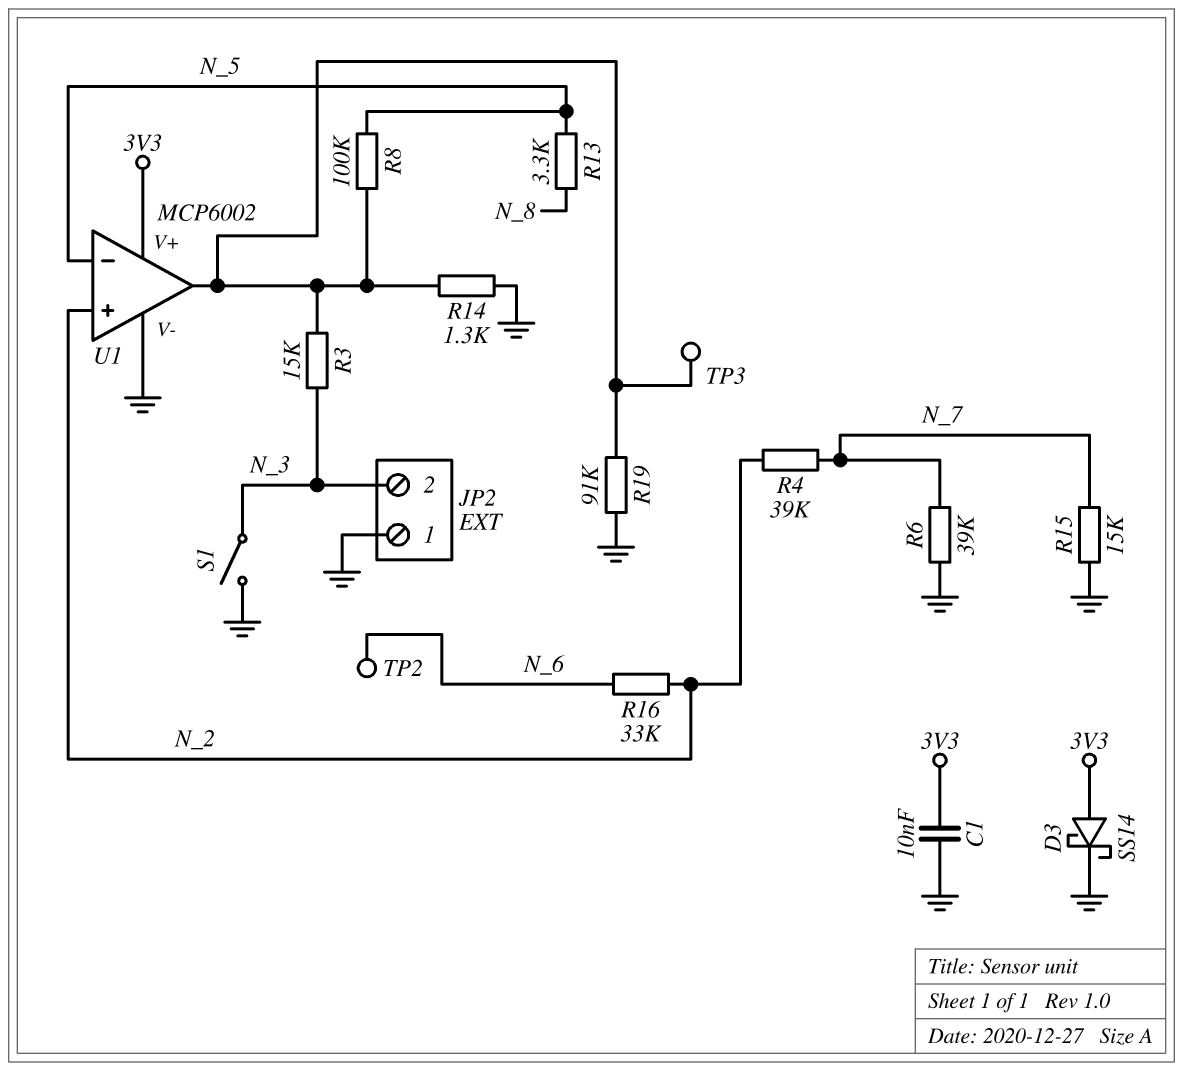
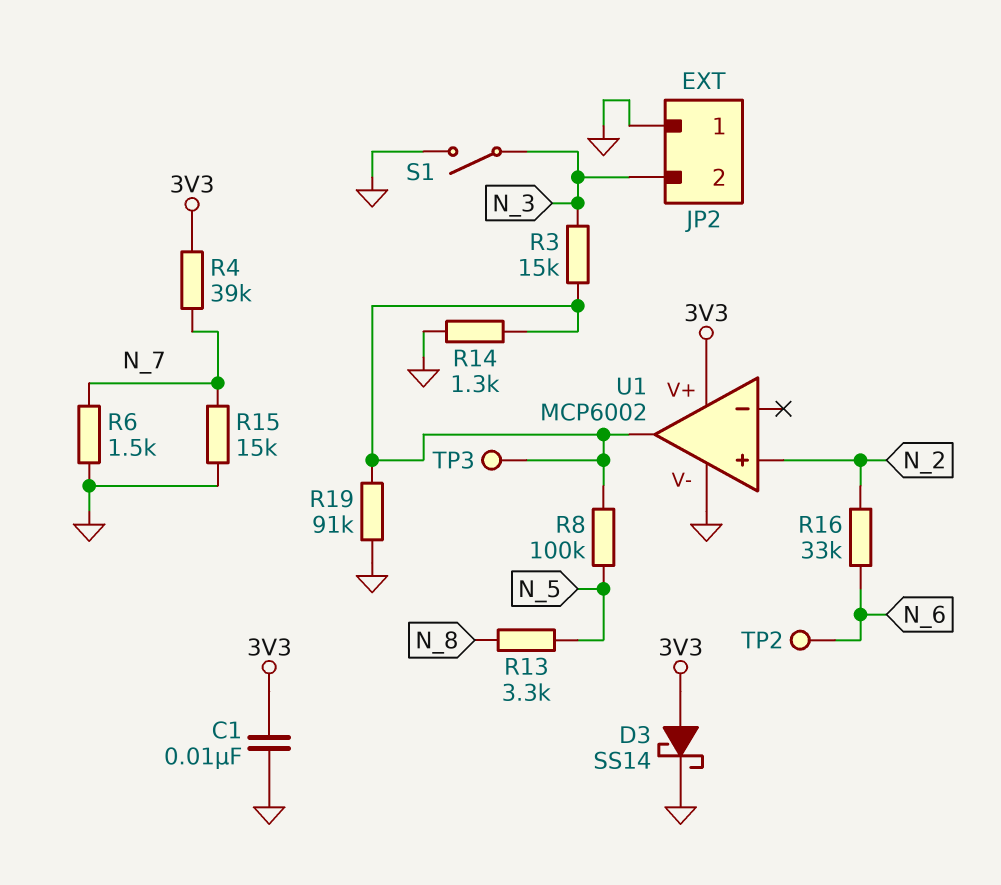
R4: 39k (N_2, N_7) -> 39k (3V3, N_7)
R6: 39k (GND, N_7) -> 1.5k (GND, N_7)
U1 pin in-: N_5 -> none

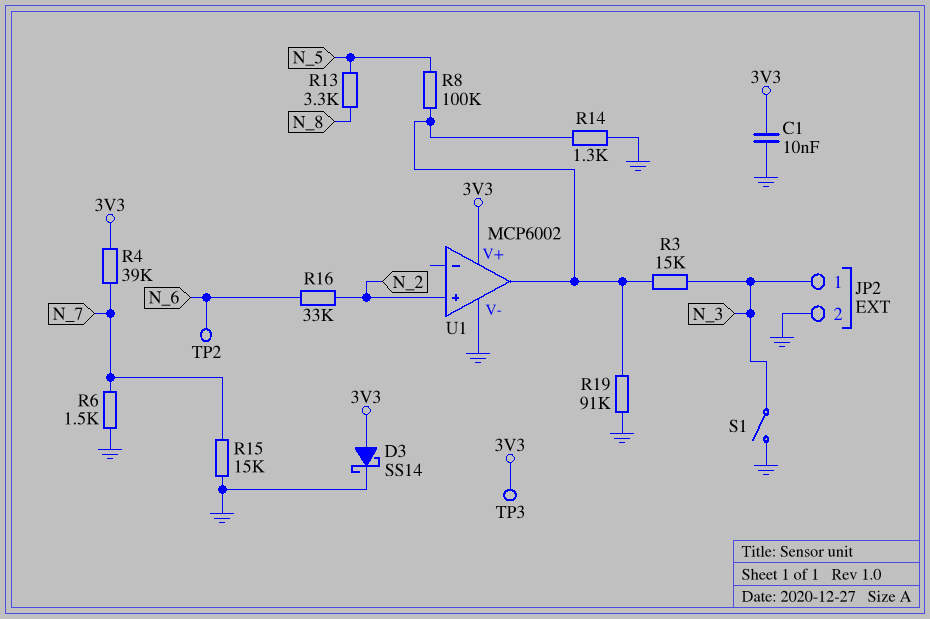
JP2 pin 1: GND -> N_3
JP2 pin 2: N_3 -> GND
TP3: test point (U1/out) -> test point (3V3)

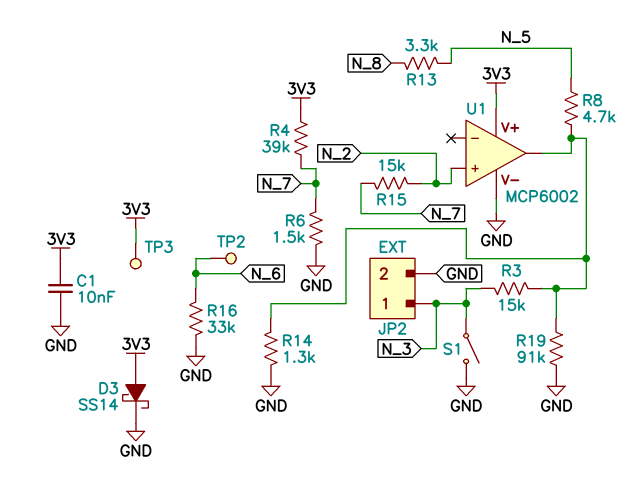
R8: 100k (N_5, U1/out) -> 4.7k (N_5, U1/out)
R15: 15k (GND, N_7) -> 15k (N_2, N_7)
R16: 33k (N_2, N_6) -> 33k (GND, N_6)

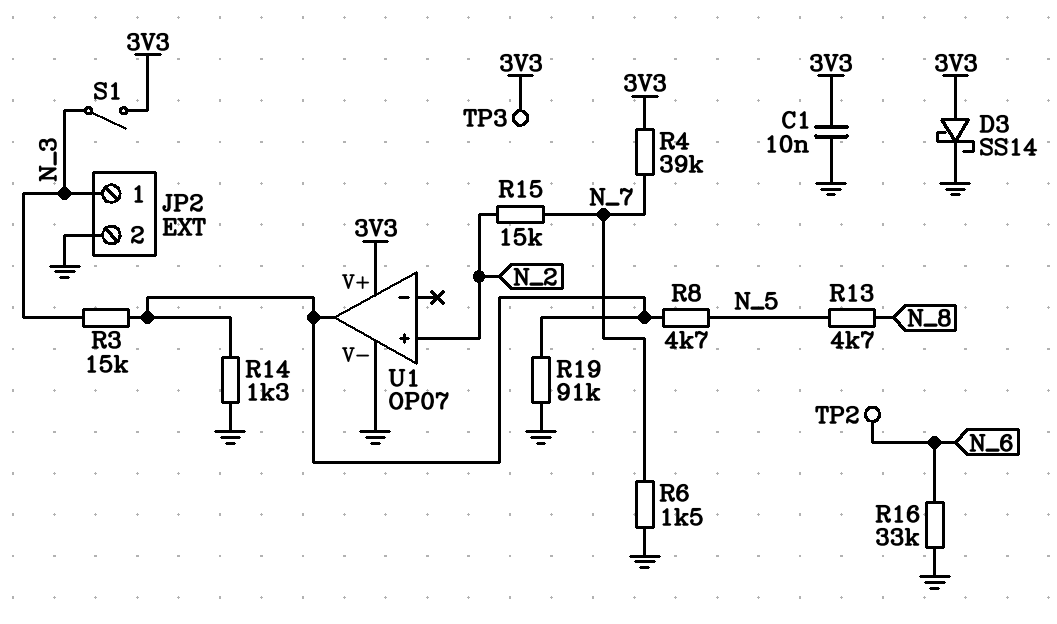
R13: 3.3k (N_5, N_8) -> 4.7k (N_5, N_8)
S1: switch (GND, N_3) -> switch (3V3, N_3)
U1: MCP6002 -> OP07

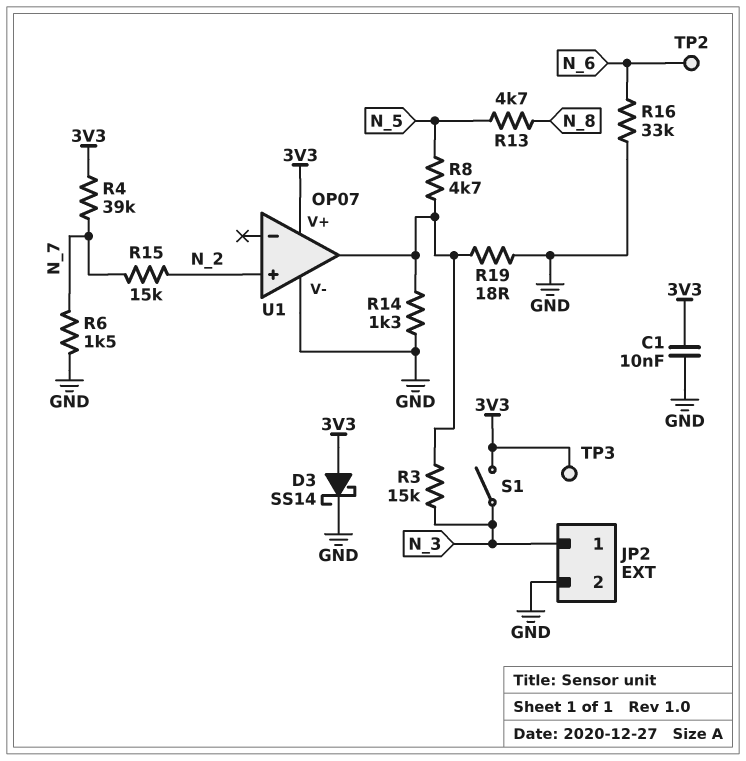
R19: 91k (GND, U1/out) -> 18 (GND, U1/out)

